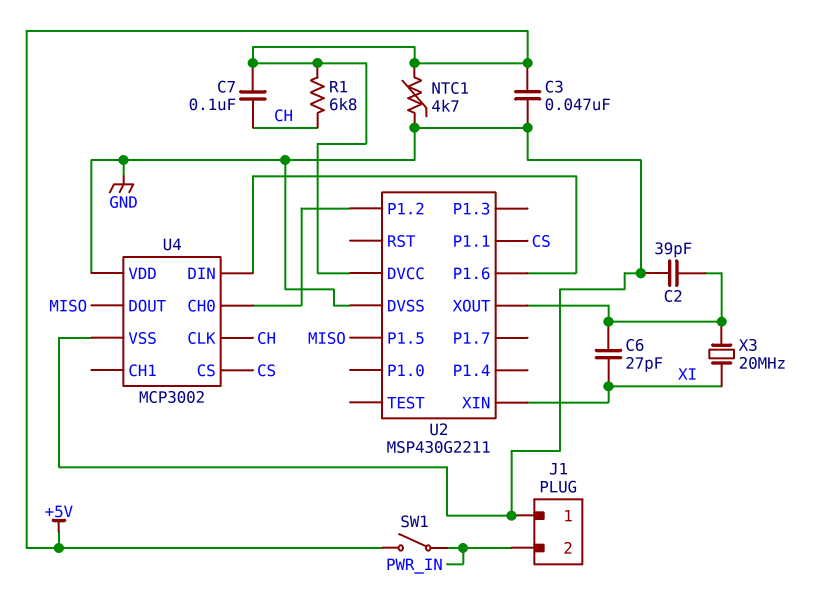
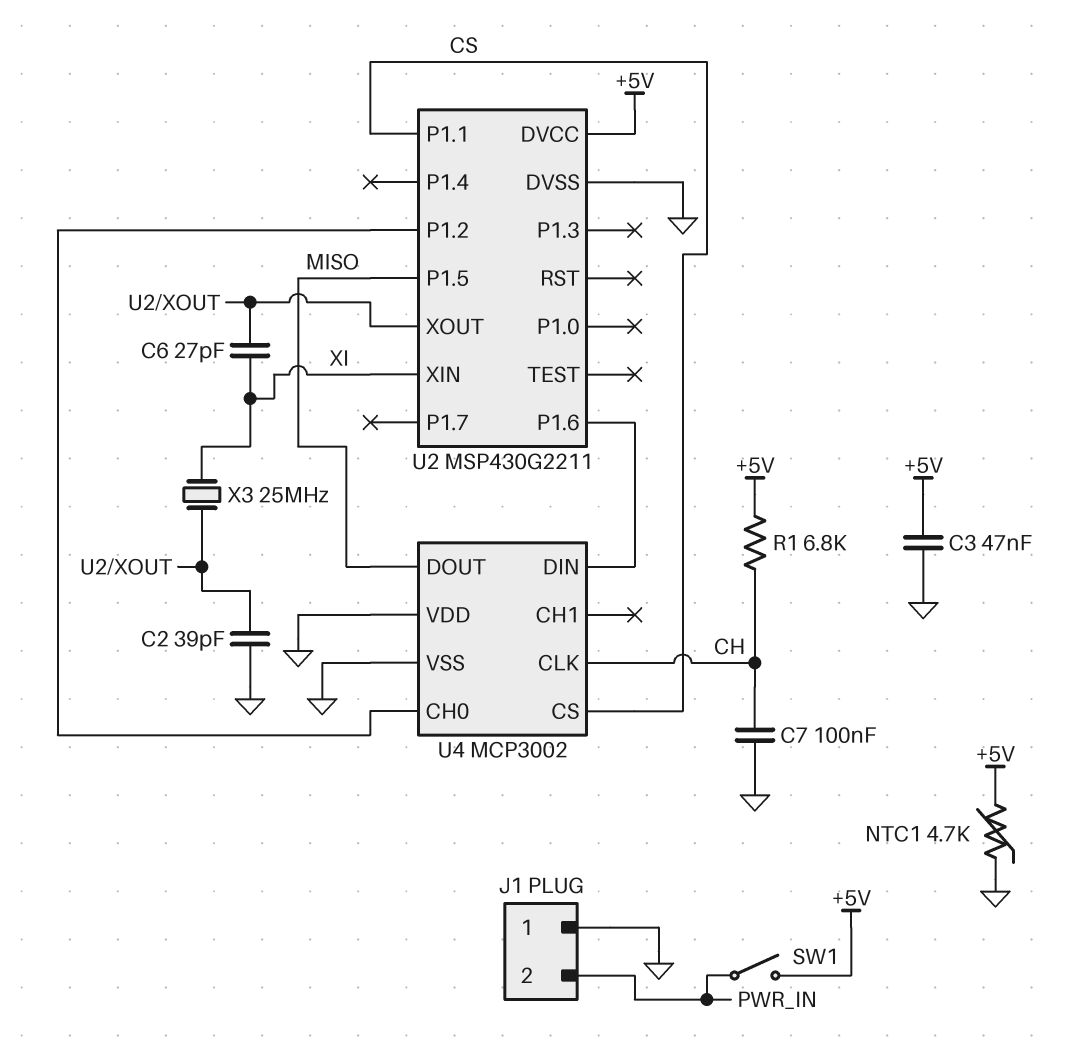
C7: 100nF (+5V, CH) -> 100nF (CH, GND)
X3: 20MHz (U2/XOUT, XI) -> 25MHz (U2/XOUT, XI)

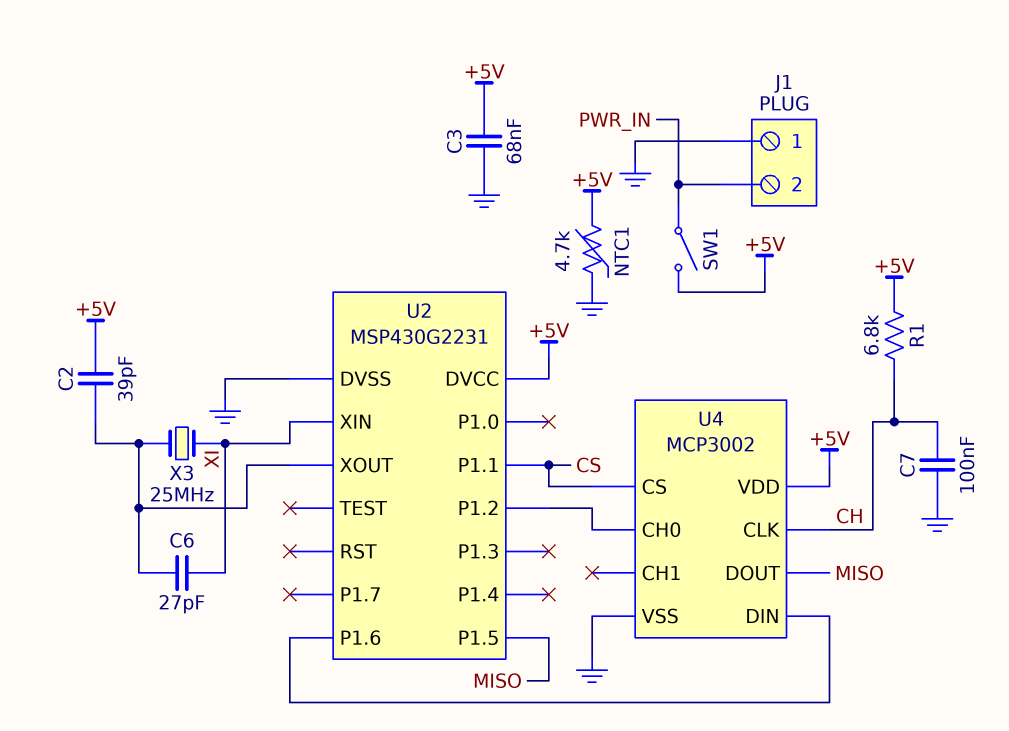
C2: 39pF (GND, U2/XOUT) -> 39pF (+5V, U2/XOUT)
C3: 47nF (+5V, GND) -> 68nF (+5V, GND)
U2: MSP430G2211 -> MSP430G2231
U4 pin VDD: GND -> +5V

